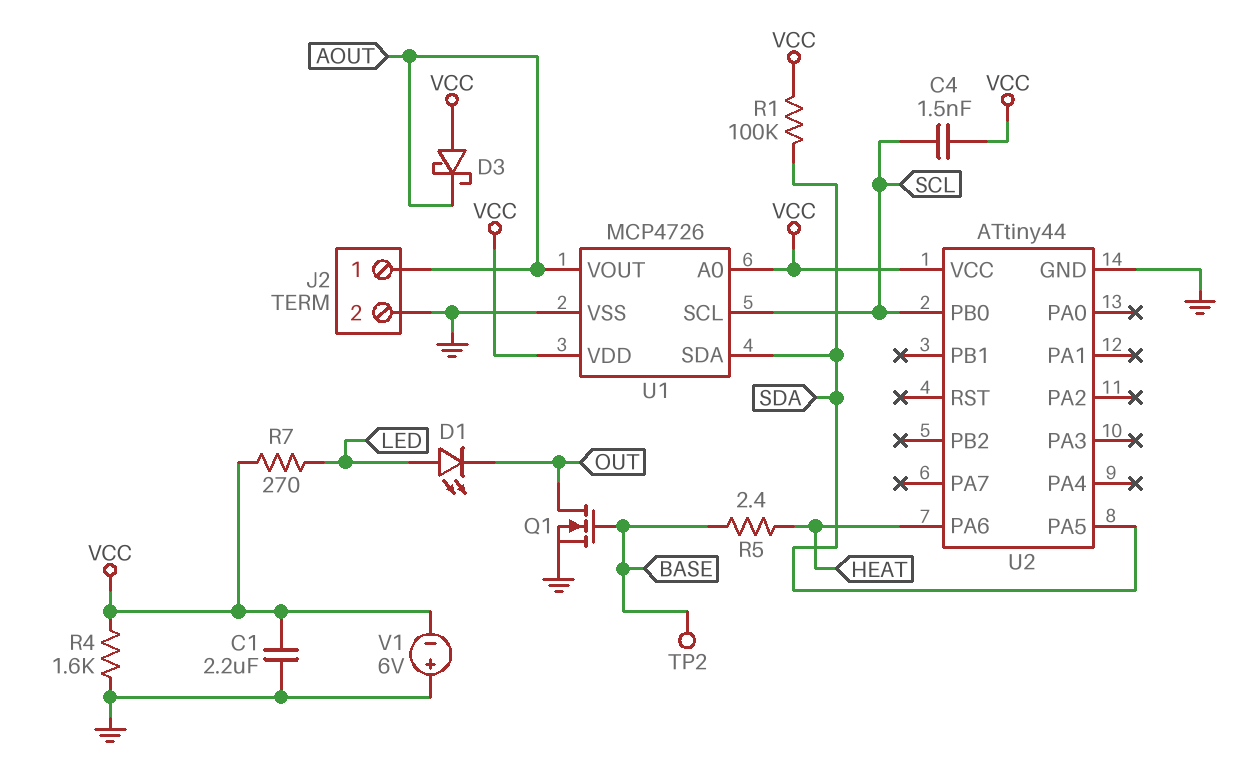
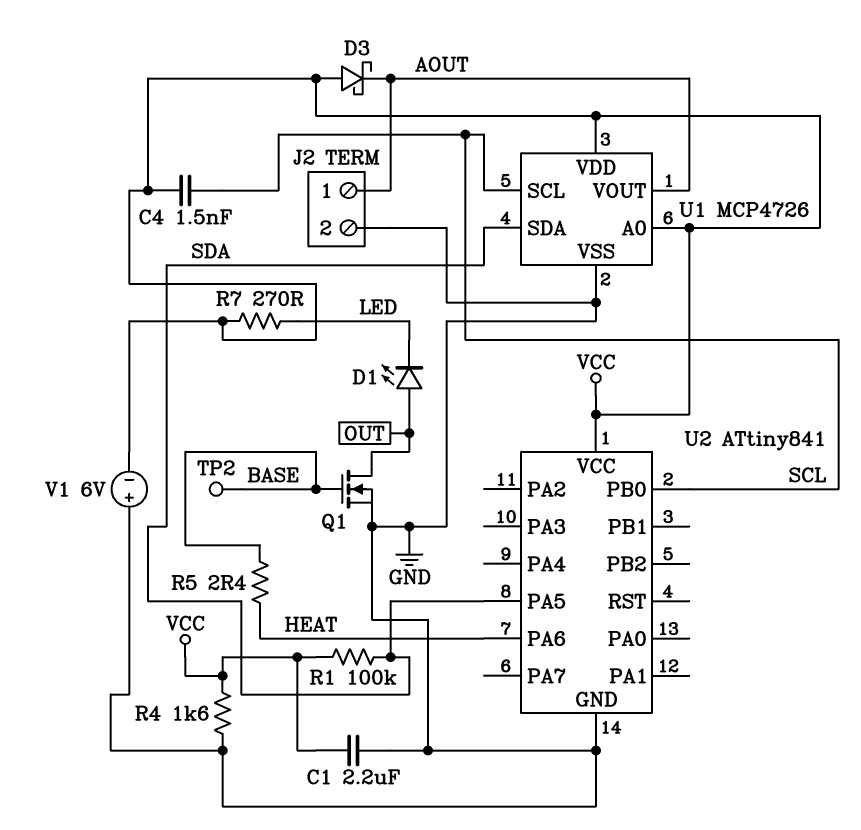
D1: LED (A LED, K OUT) -> LED (A OUT, K LED)
U2: ATtiny44 -> ATtiny841

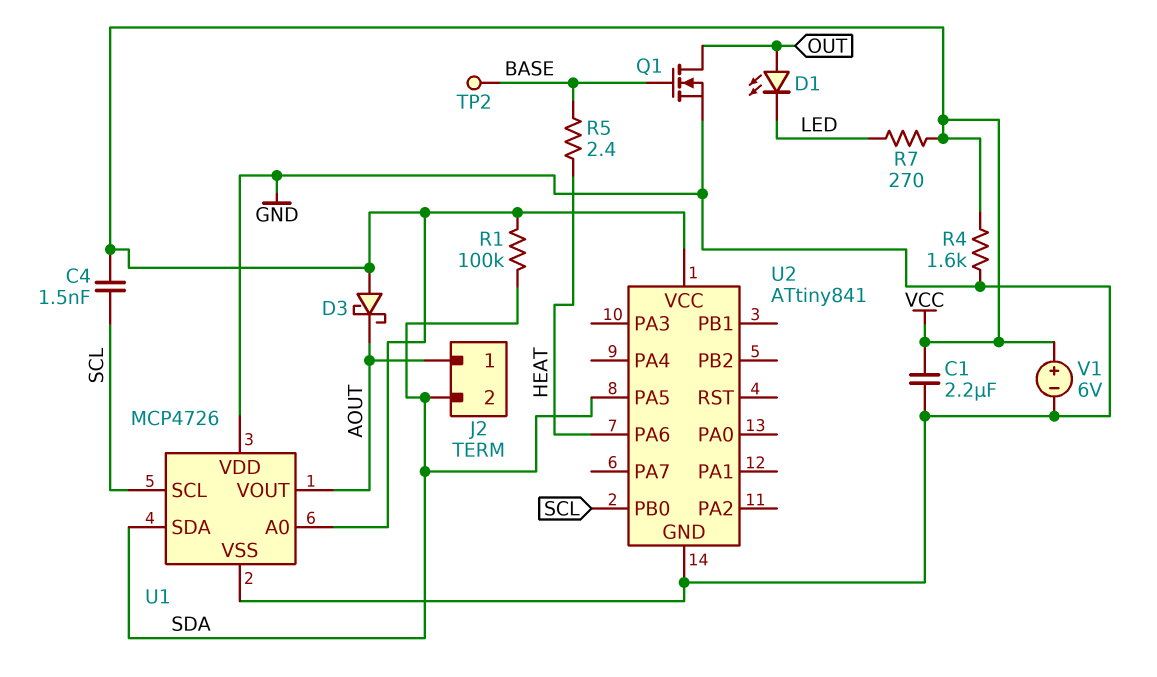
J2 pin 2: GND -> SDA
U1 pin VDD: VCC -> GND
V1: 6V (plus GND, minus VCC) -> 6V (plus VCC, minus GND)

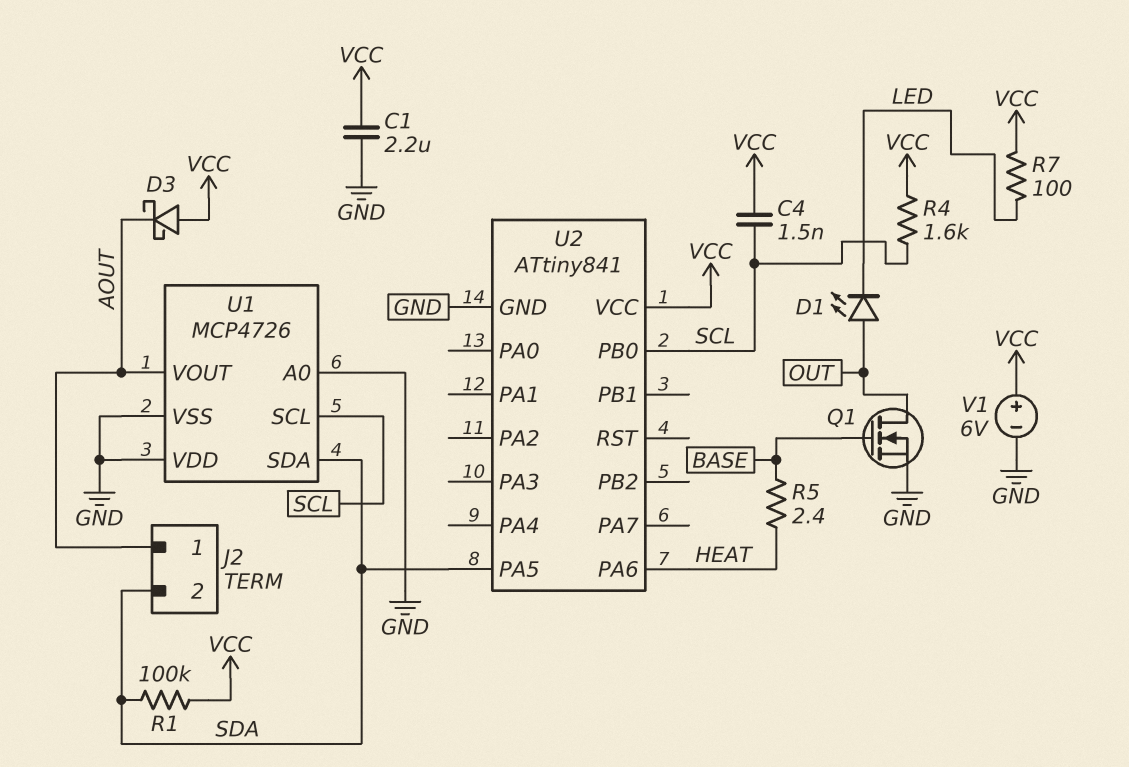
R4: 1.6k (GND, VCC) -> 1.6k (SCL, VCC)
R7: 270 (LED, VCC) -> 100 (LED, VCC)
TP2: test point (BASE) -> none
U1 pin A0: VCC -> GND

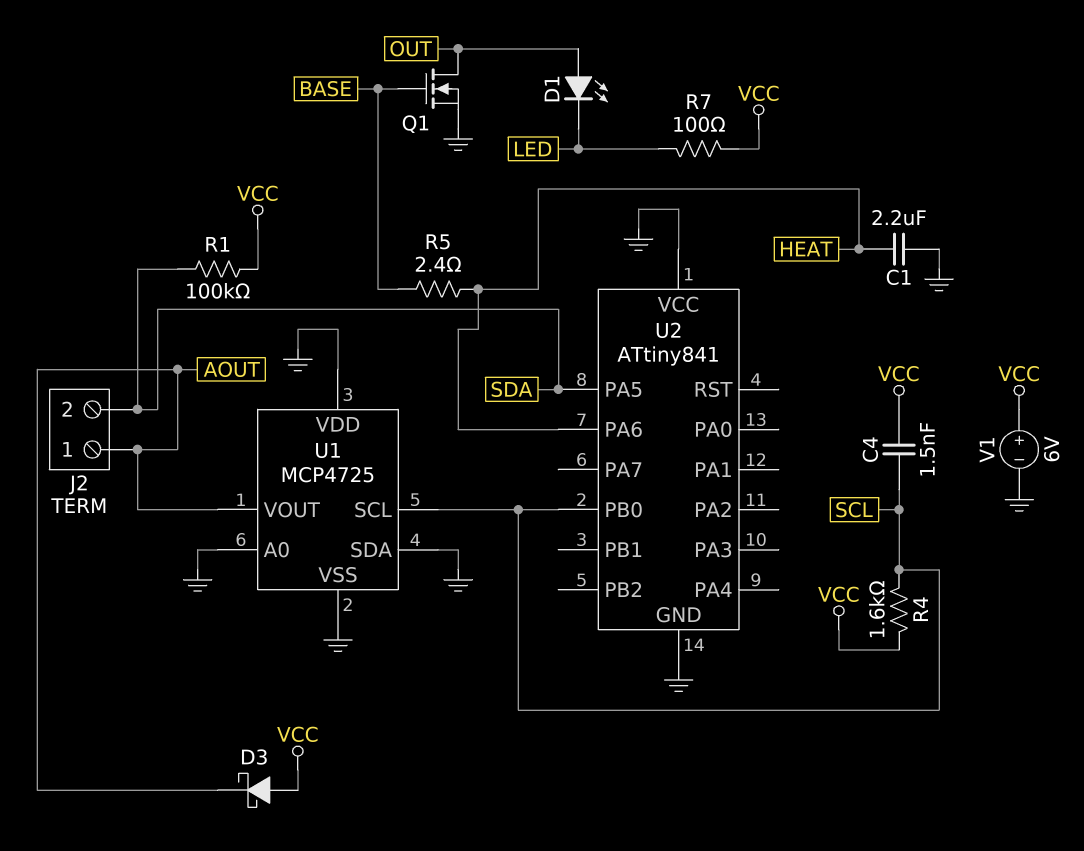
C1: 2.2uF (GND, VCC) -> 2.2uF (GND, HEAT)
U1: MCP4726 -> MCP4725
U1 pin SDA: SDA -> GND
U2 pin VCC: VCC -> GND

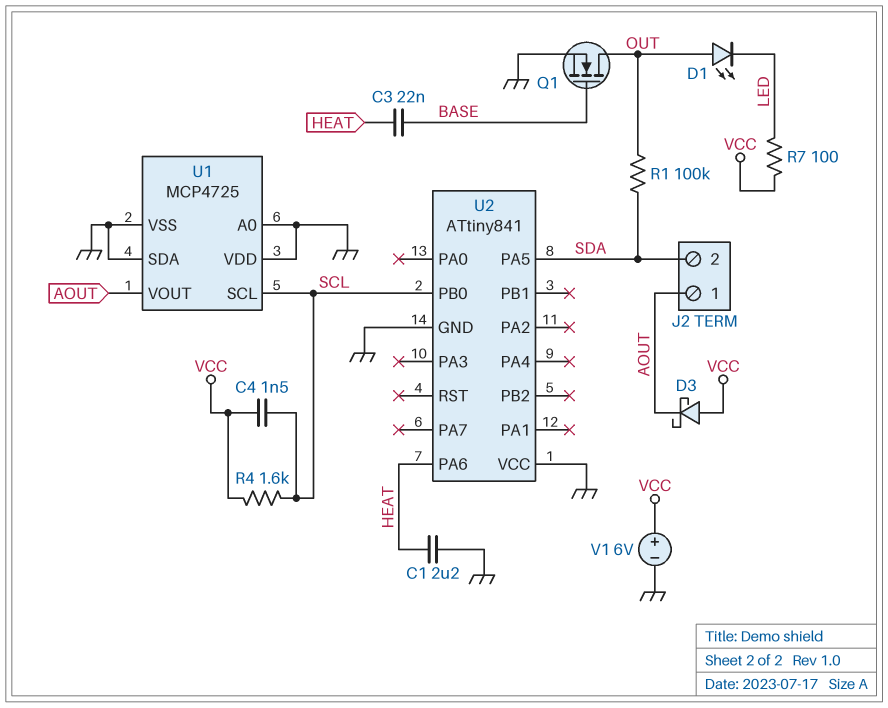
C3: none -> 22nF (BASE, HEAT)
R1: 100k (SDA, VCC) -> 100k (OUT, SDA)
R5: 2.4 (BASE, HEAT) -> none

